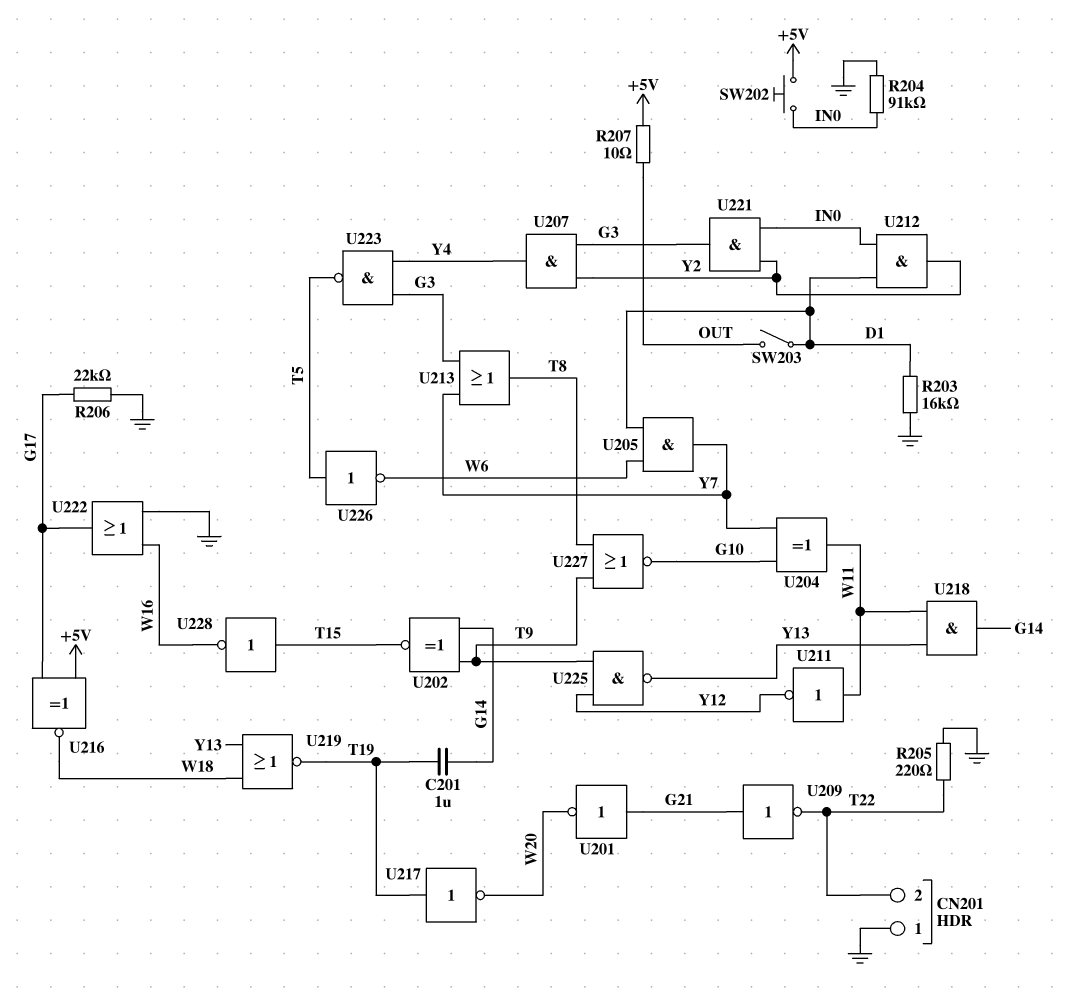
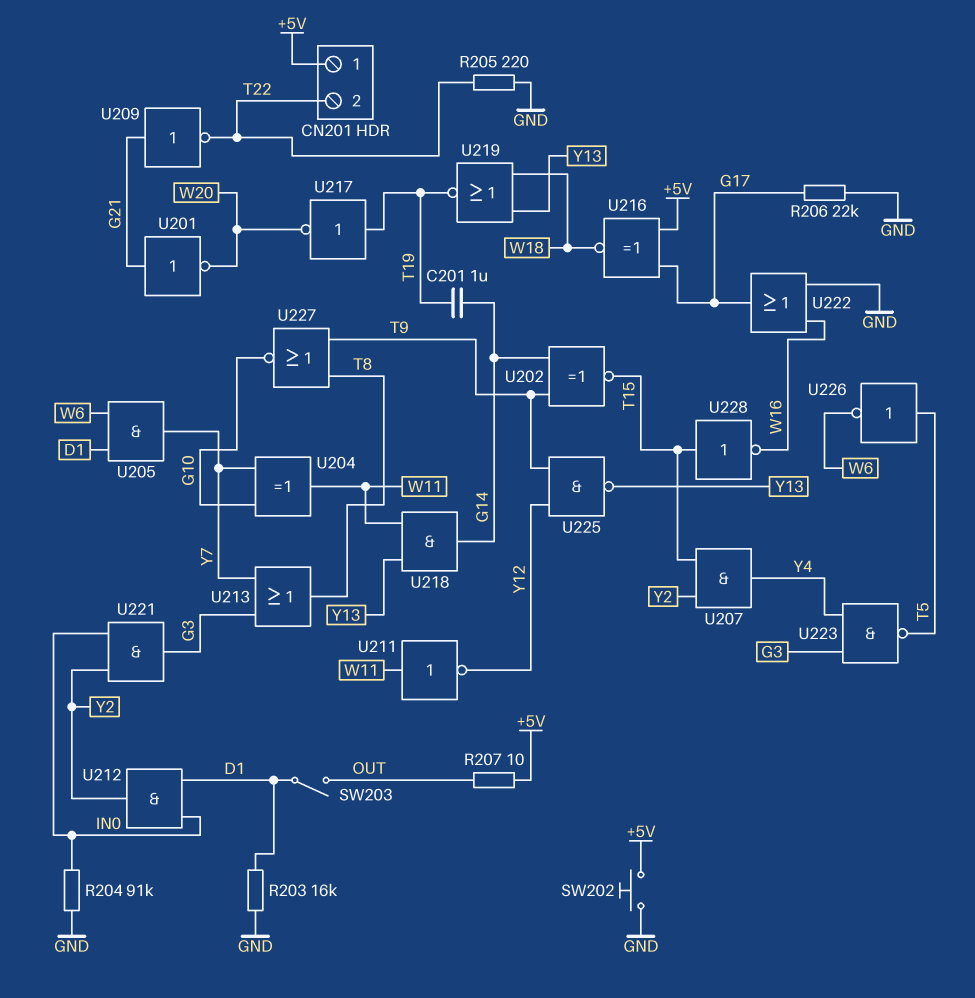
CN201 pin 1: GND -> +5V
SW202: button (+5V, IN0) -> button (+5V, GND)
U207: AND (in G3, in Y2, out Y4) -> AND (in T15, in Y2, out Y4)

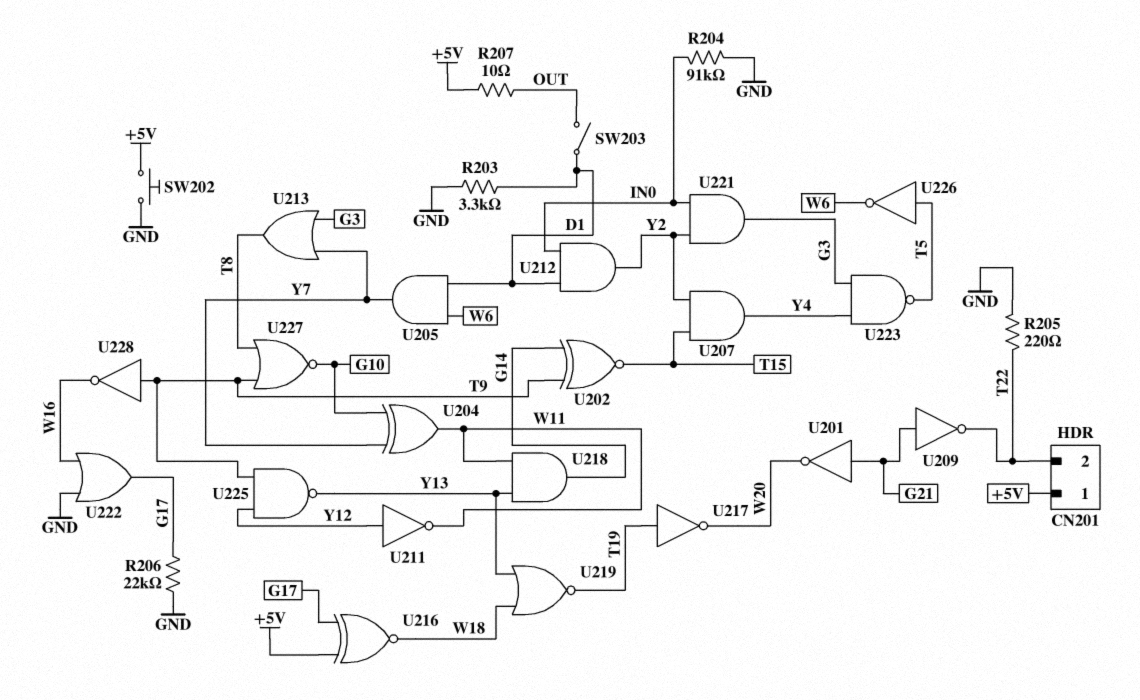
C201: 1uF (G14, T19) -> none
R203: 16k (D1, GND) -> 3.3k (D1, GND)
U211: NOT (in W11, out Y12) -> NOT (in Y12, out W11)
U228: NOT (in T15, out W16) -> NOT (in T9, out W16)

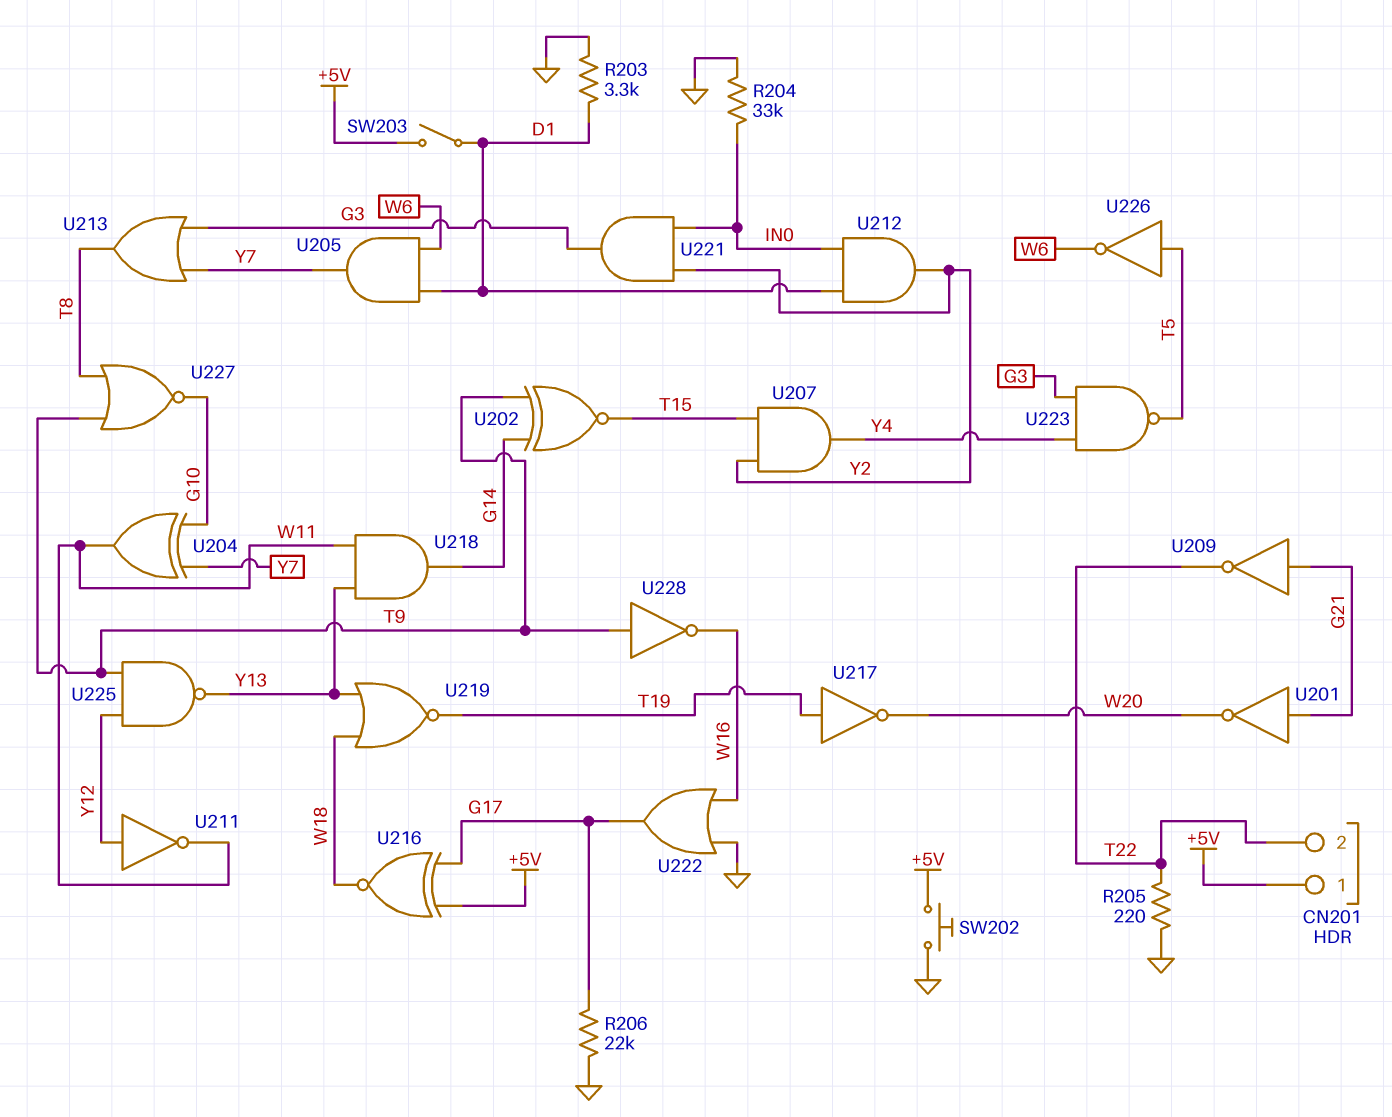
R204: 91k (GND, IN0) -> 33k (GND, IN0)
R207: 10 (+5V, OUT) -> none
SW203: switch (D1, OUT) -> switch (+5V, D1)

